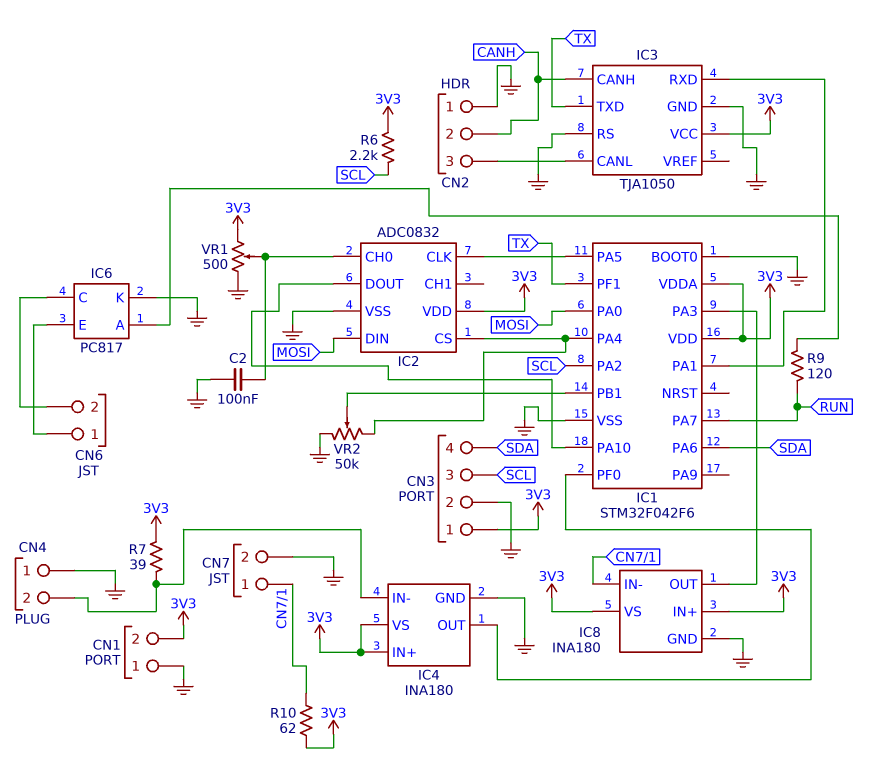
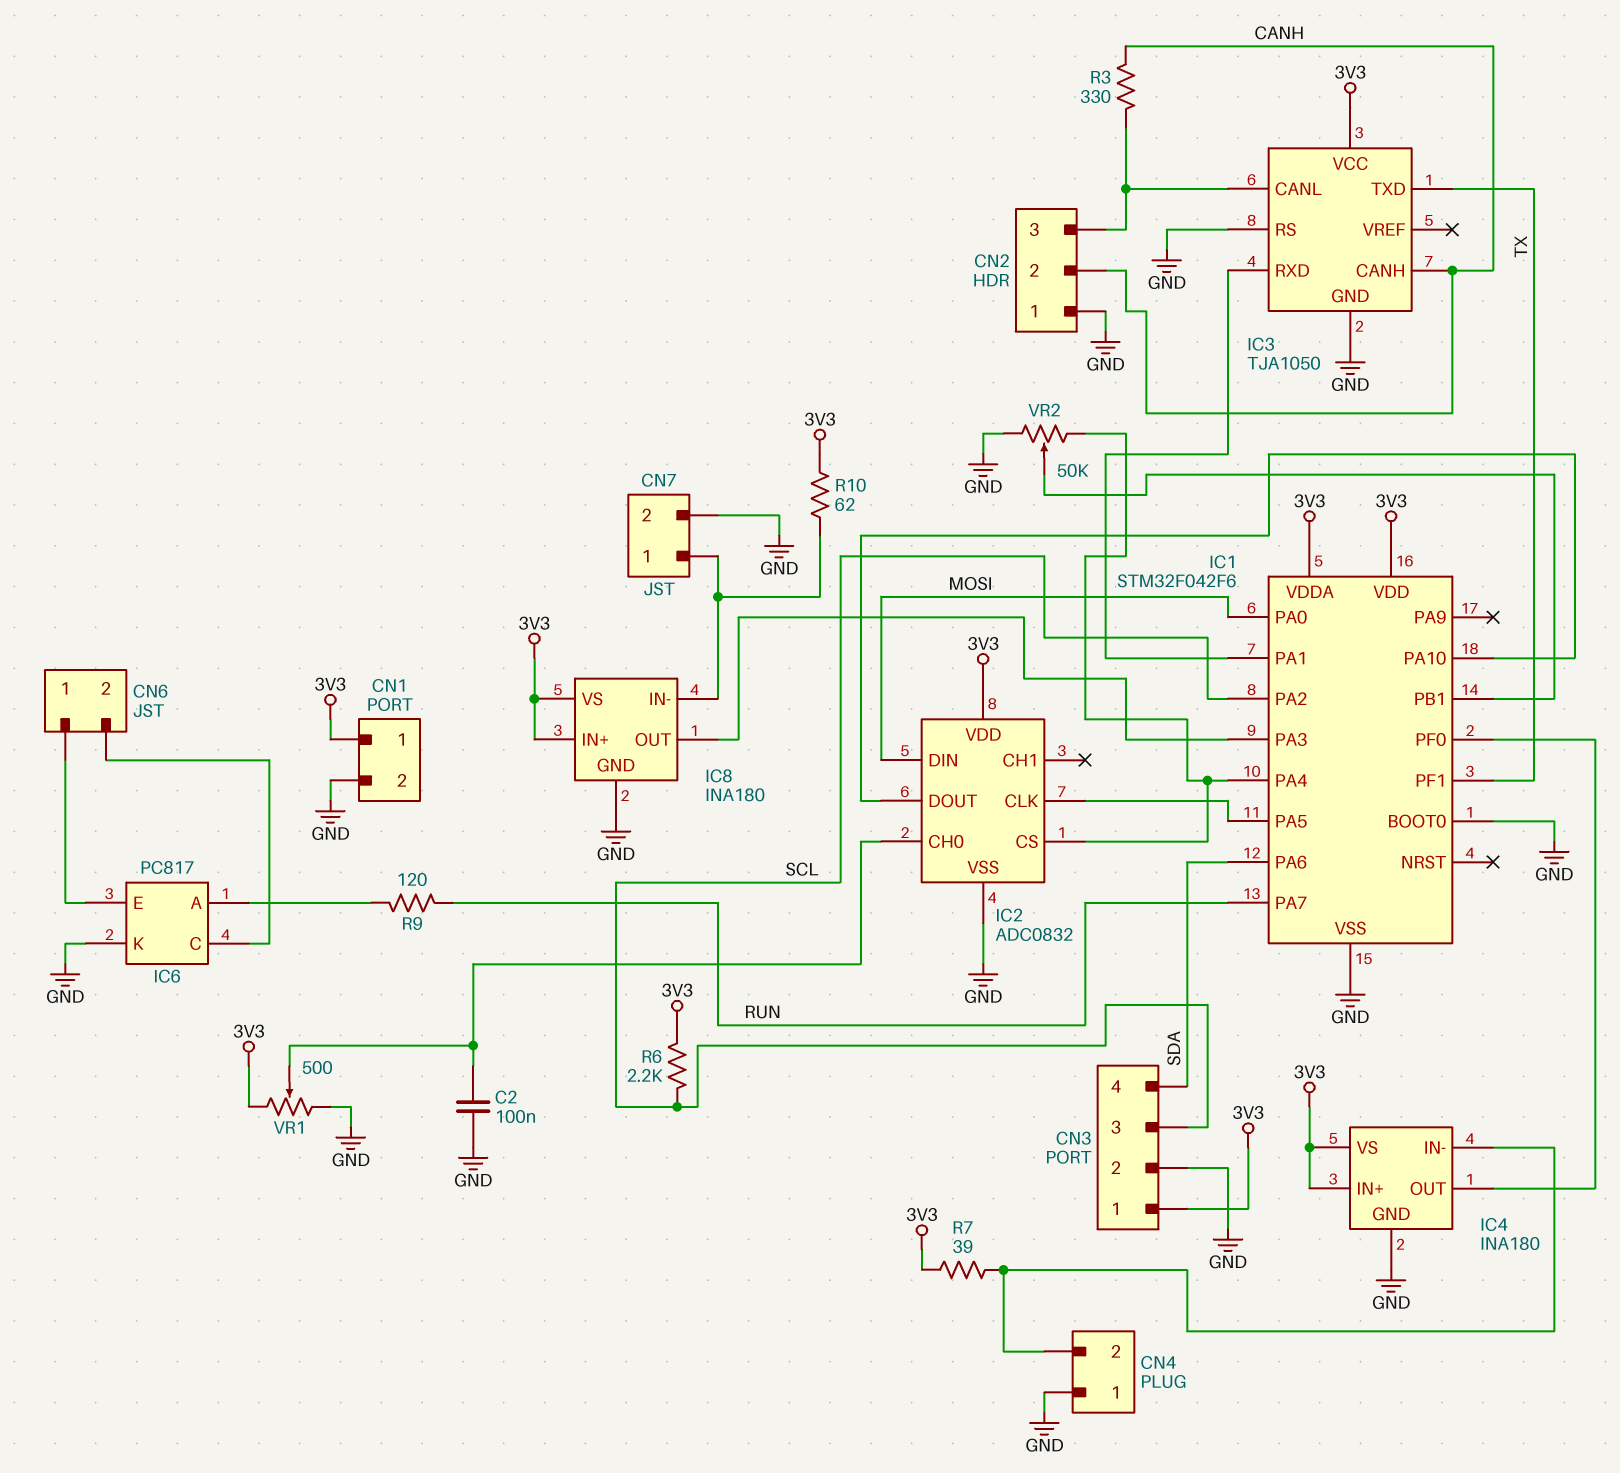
CN1 pin 1: GND -> 3V3
CN1 pin 2: 3V3 -> GND
R3: none -> 330 (CANH, CN2/3)

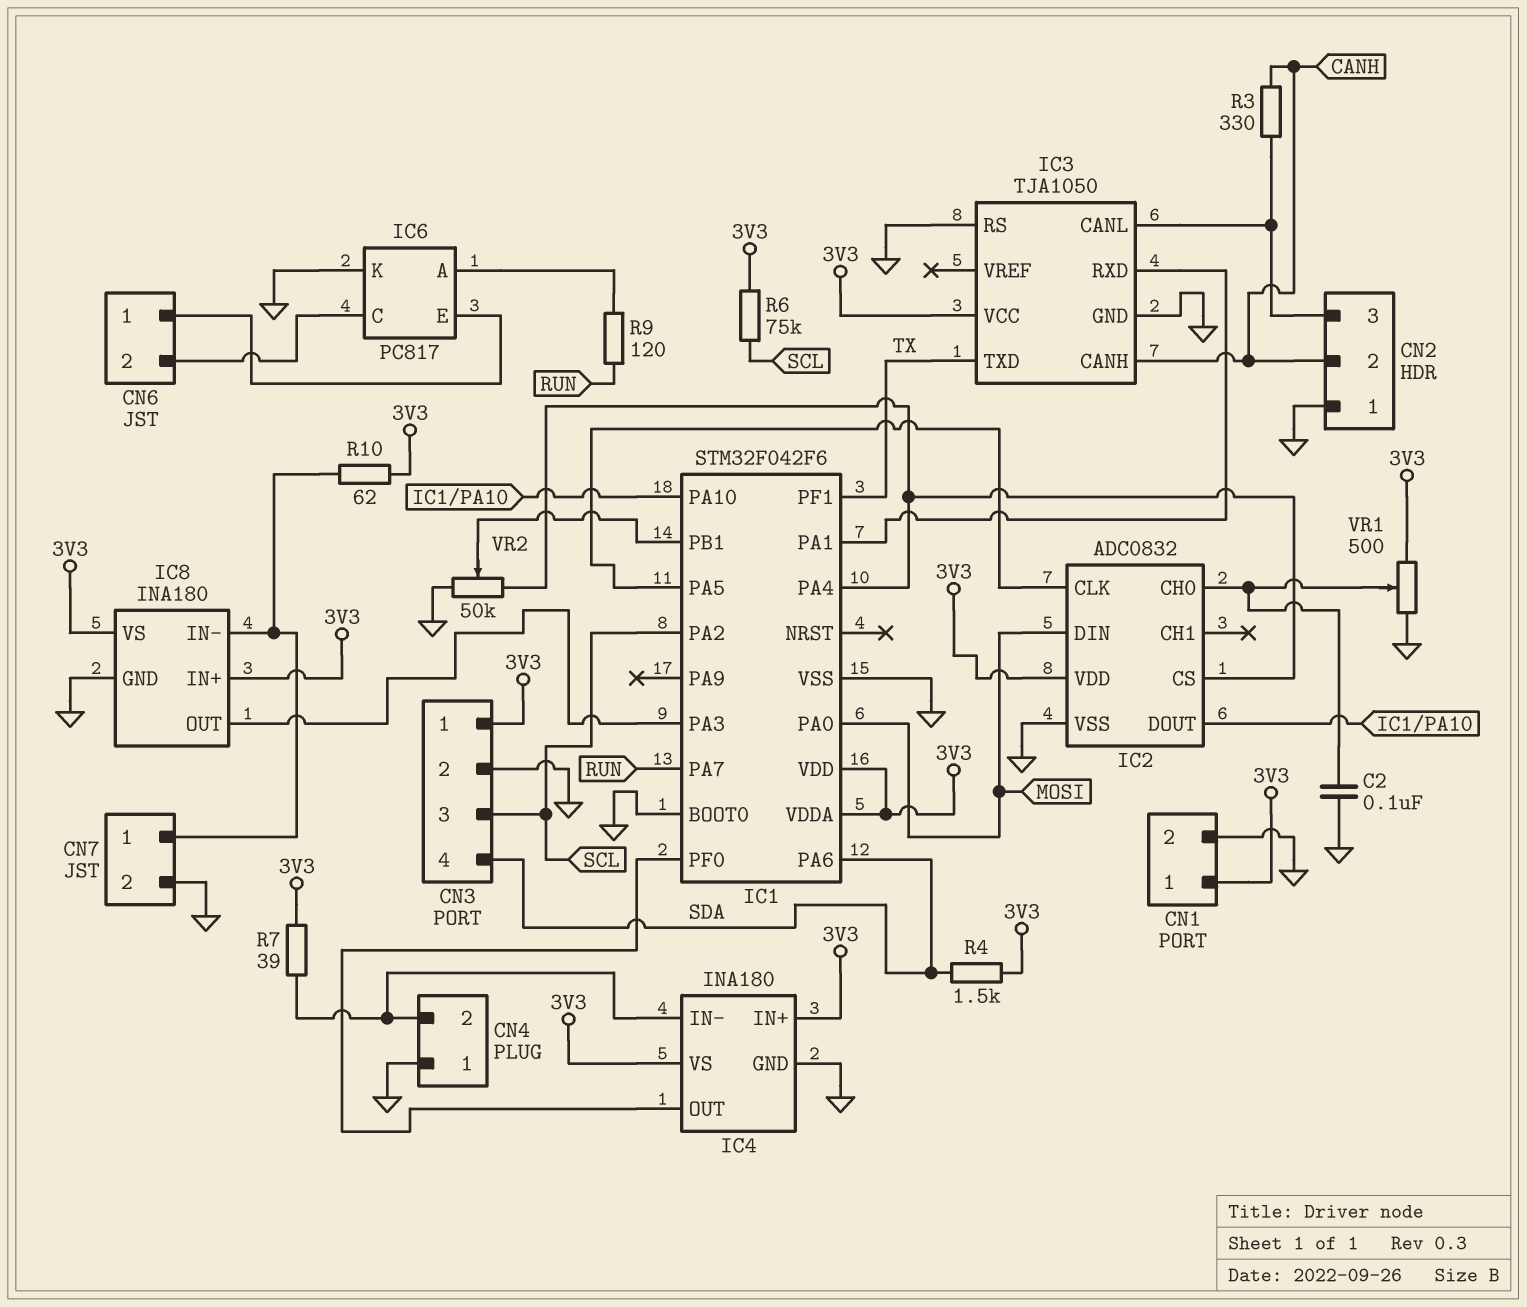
R4: none -> 1.5k (3V3, SDA)
R6: 2.2k (3V3, SCL) -> 75k (3V3, SCL)

